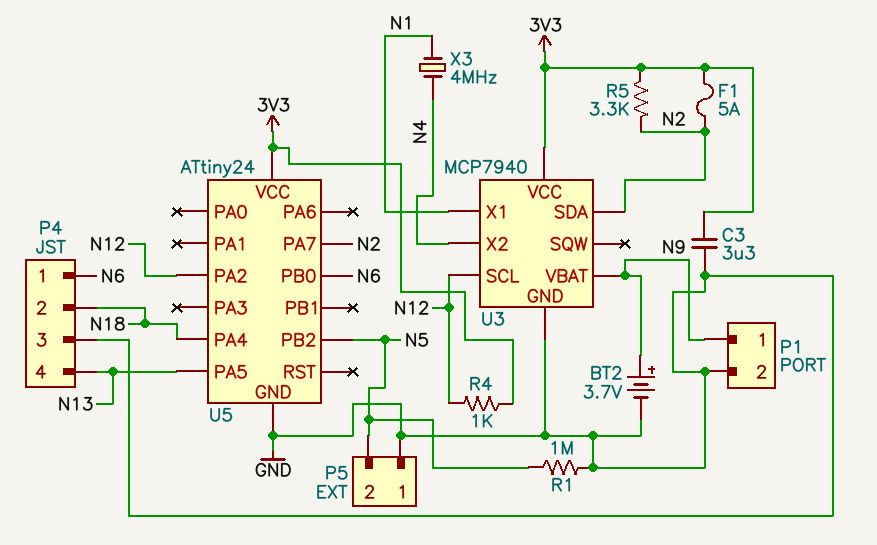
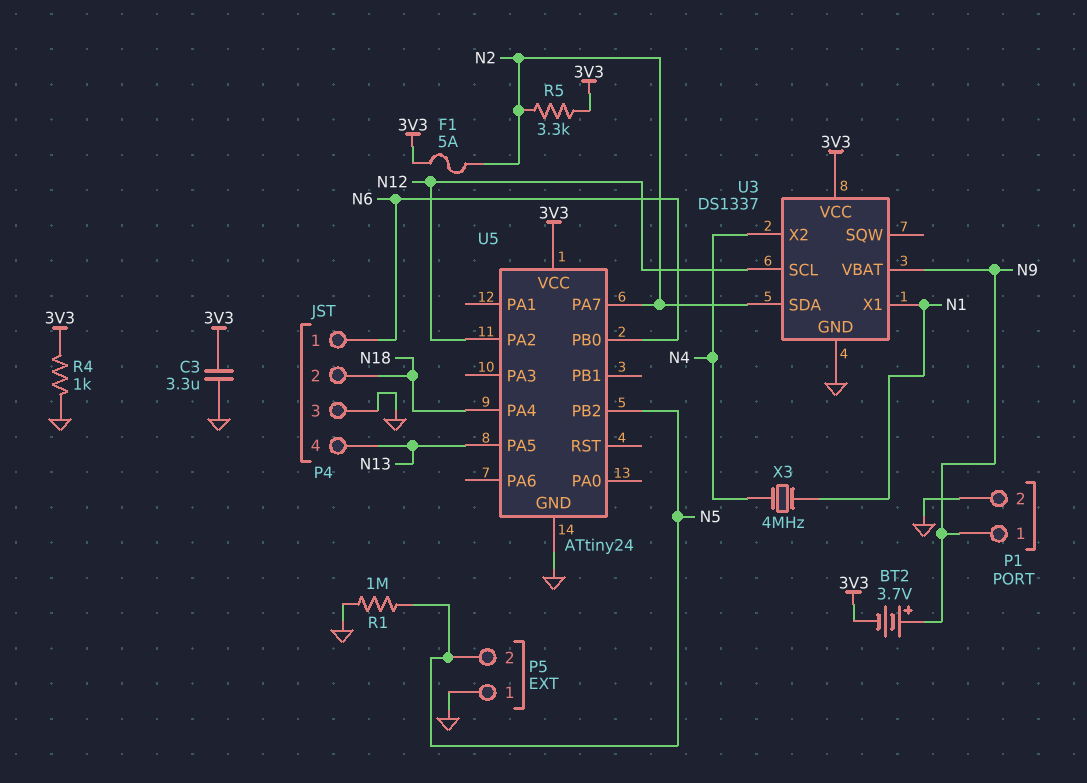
BT2: 3.7V (plus N9, minus GND) -> 3.7V (plus N9, minus 3V3)
R4: 1k (3V3, N12) -> 1k (3V3, GND)
U3: MCP7940 -> DS1337

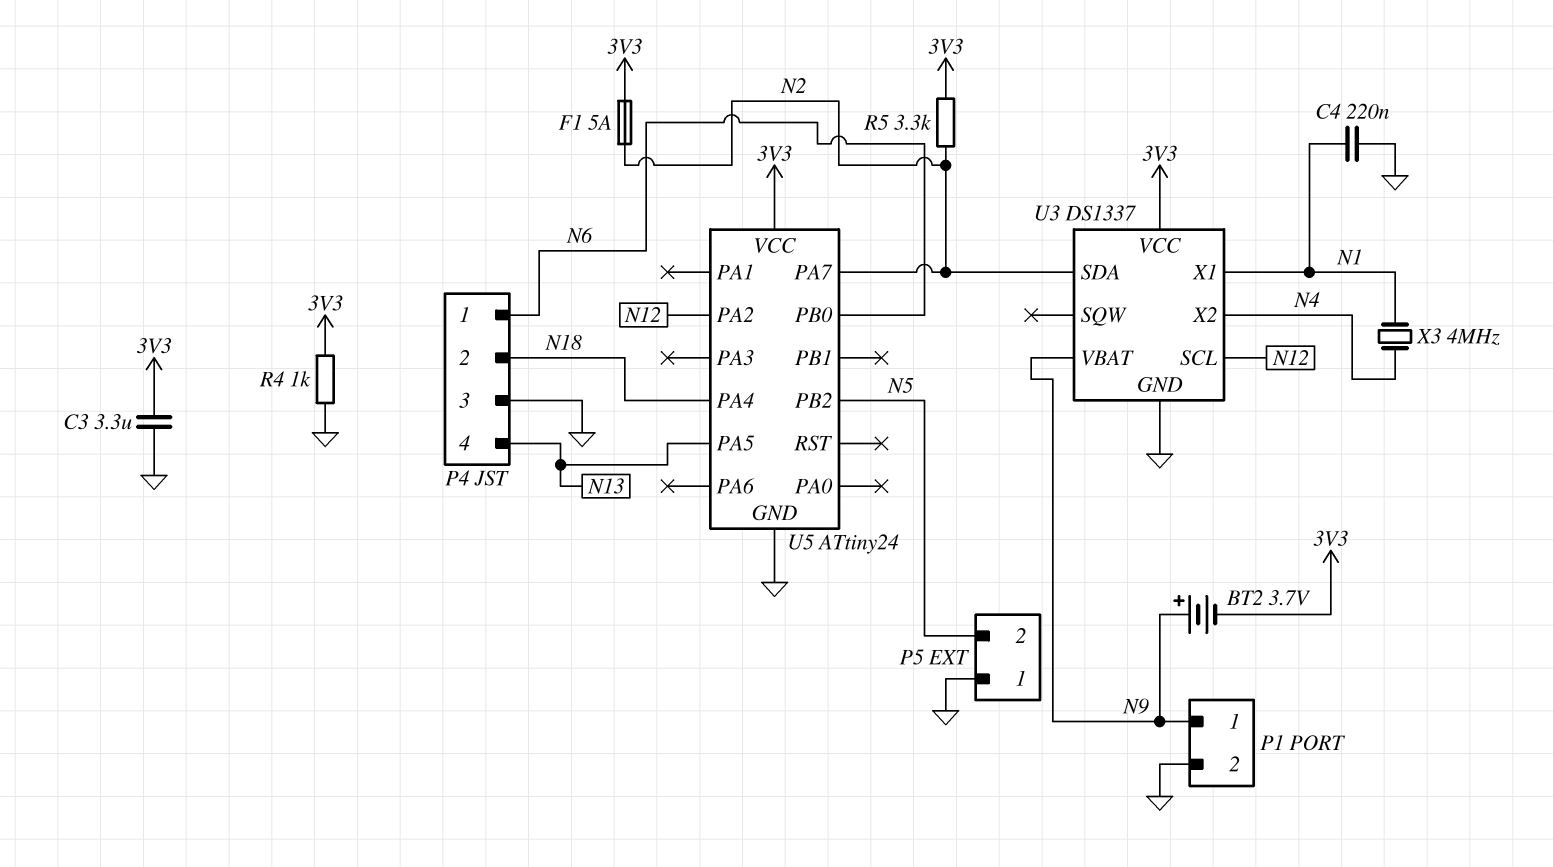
C4: none -> 220nF (GND, N1)
R1: 1M (GND, N5) -> none

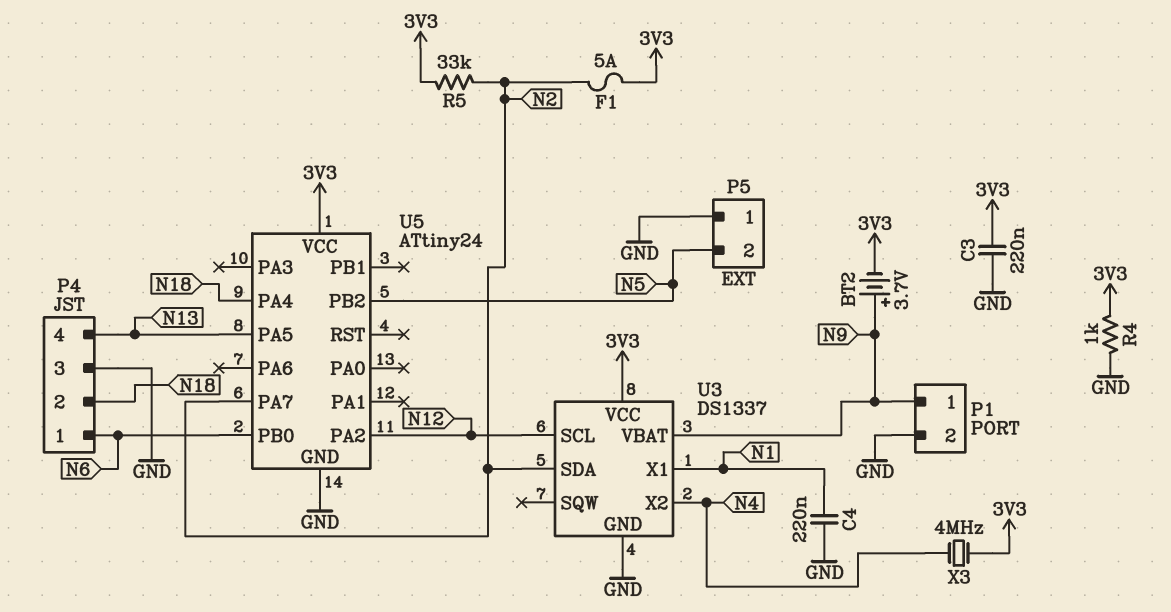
C3: 3.3uF (3V3, GND) -> 220nF (3V3, GND)
R5: 3.3k (3V3, N2) -> 33k (3V3, N2)
X3: 4MHz (N1, N4) -> 4MHz (3V3, N4)

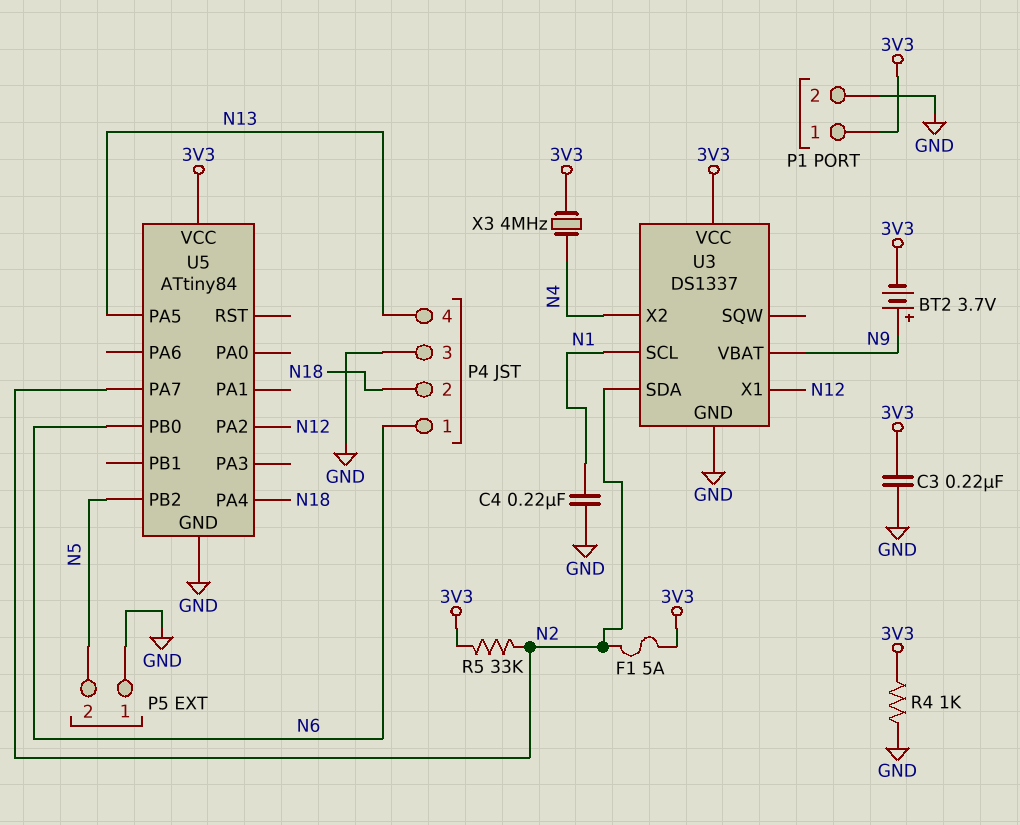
P1 pin 1: N9 -> 3V3
U3 pin SCL: N12 -> N1
U3 pin X1: N1 -> N12
U5: ATtiny24 -> ATtiny84

